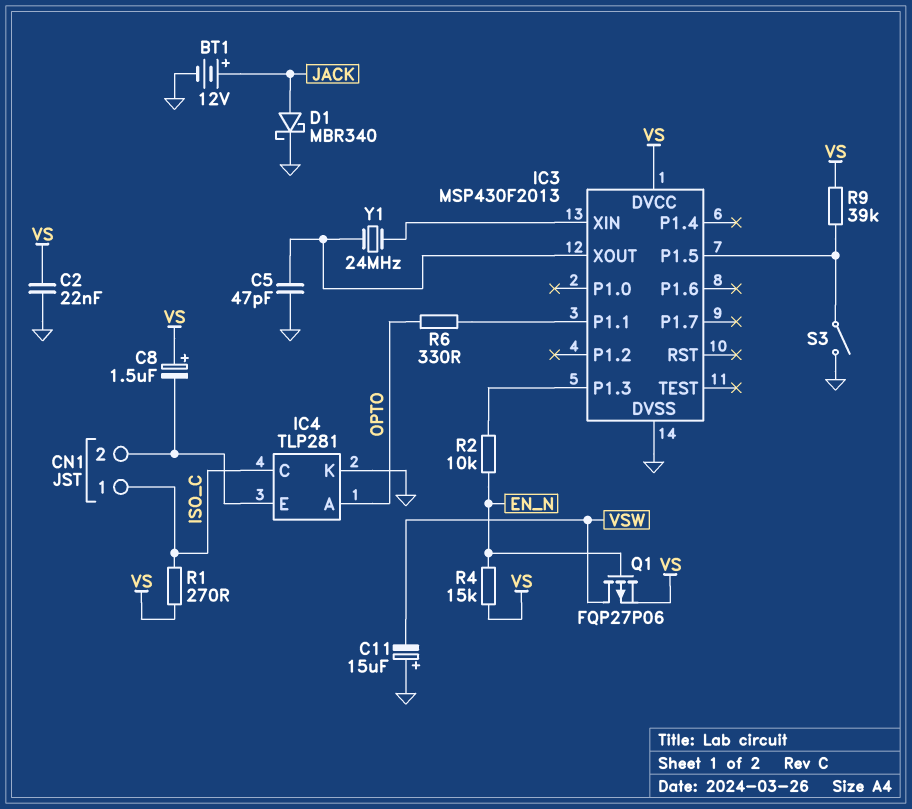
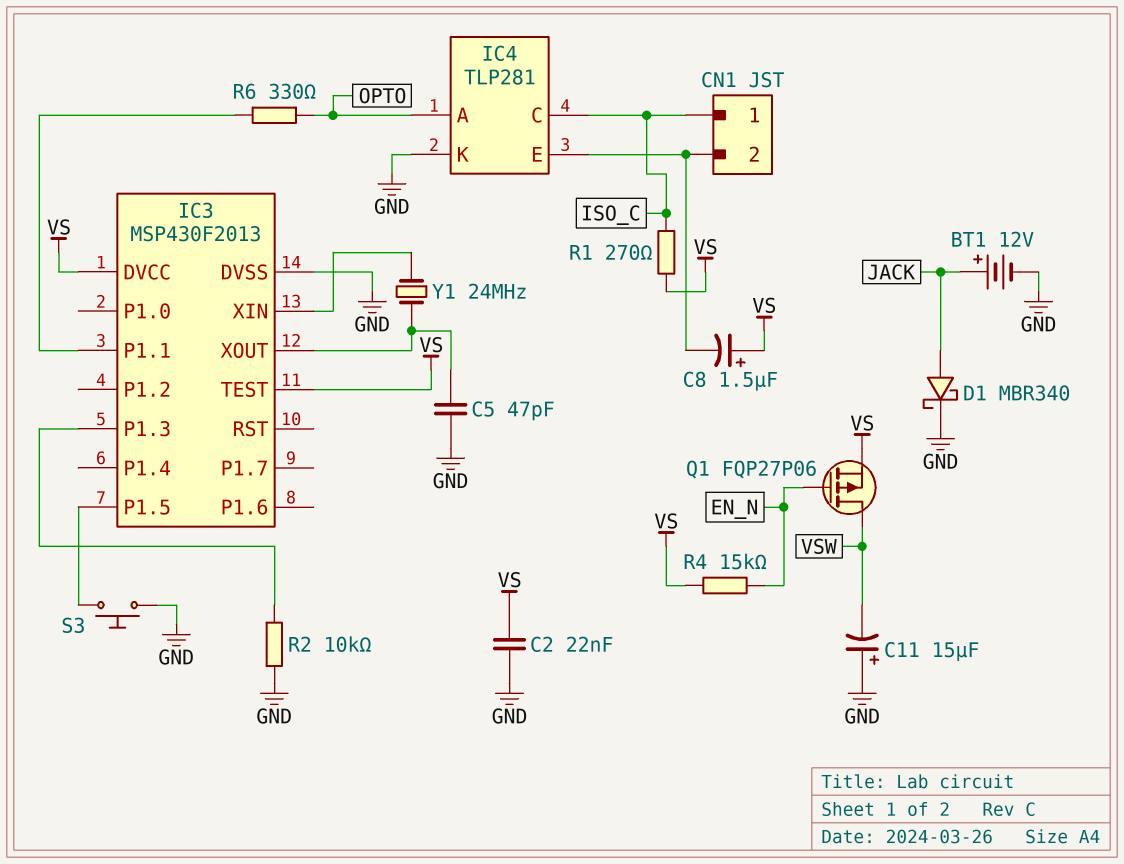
IC3 pin TEST: none -> VS
R2: 10k (EN_N, IC3/P1.3) -> 10k (GND, IC3/P1.3)
R9: 39k (IC3/P1.5, VS) -> none
S3: switch (GND, IC3/P1.5) -> button (GND, IC3/P1.5)

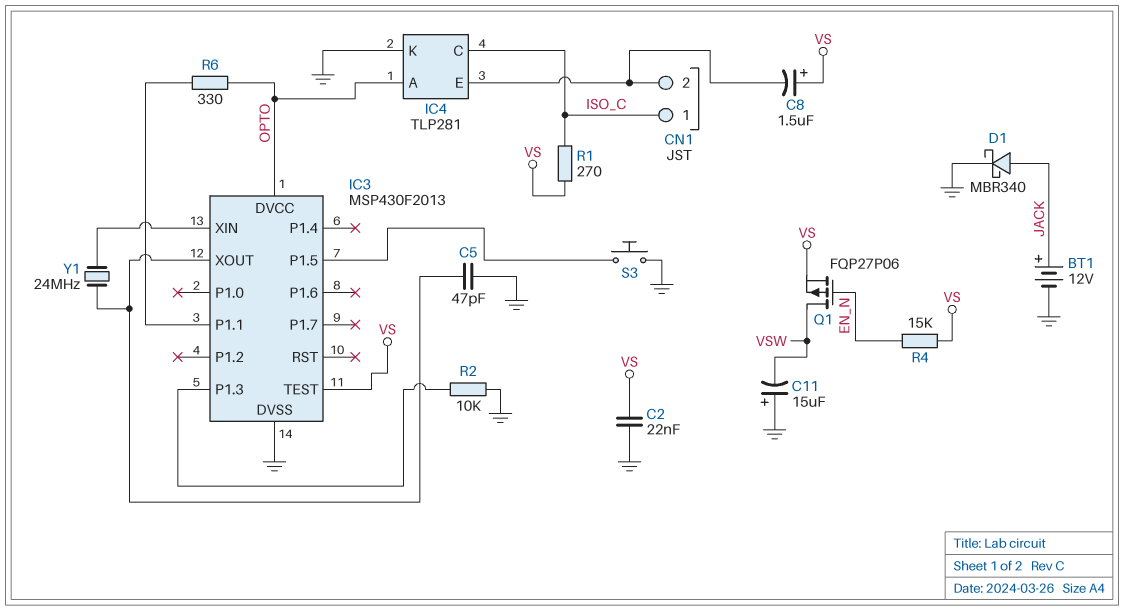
IC3 pin DVCC: VS -> OPTO

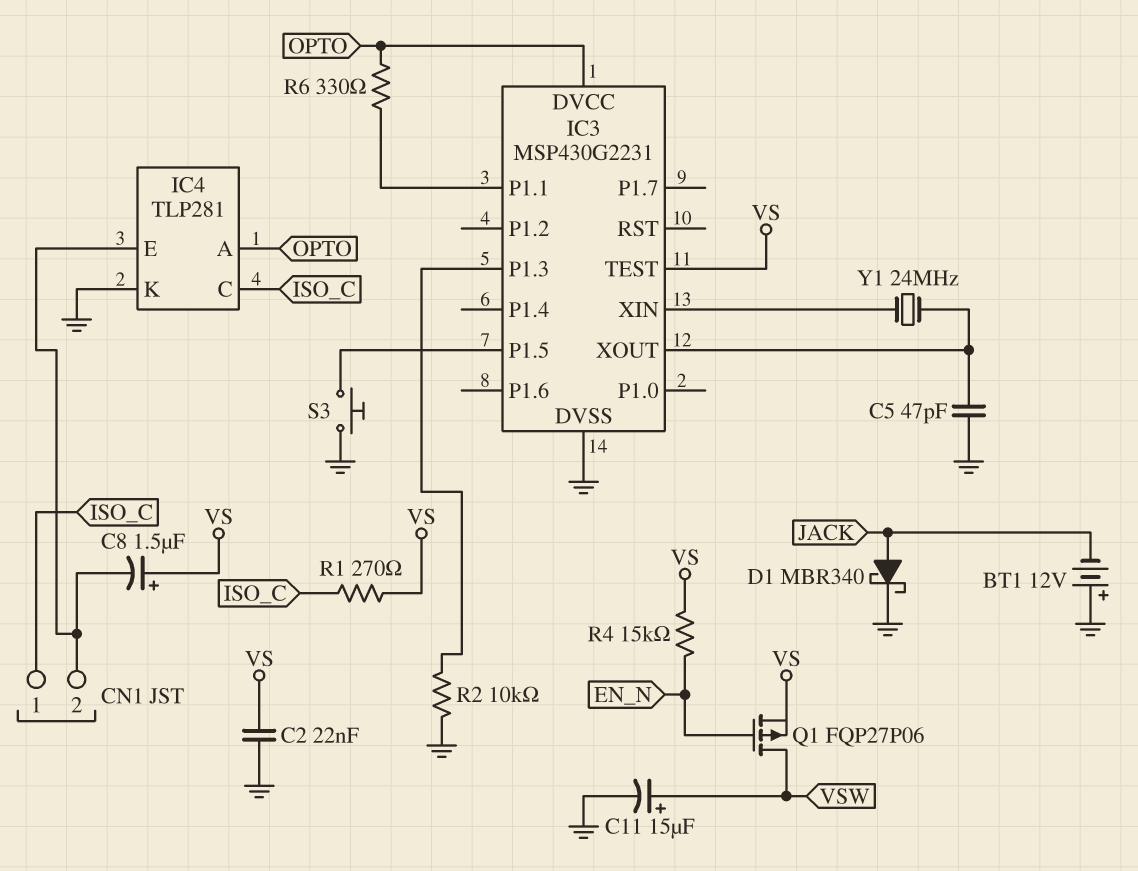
BT1: 12V (plus JACK, minus GND) -> 12V (plus GND, minus JACK)
C11: 15uF (plus GND, minus VSW) -> 15uF (plus VSW, minus GND)
IC3: MSP430F2013 -> MSP430G2231

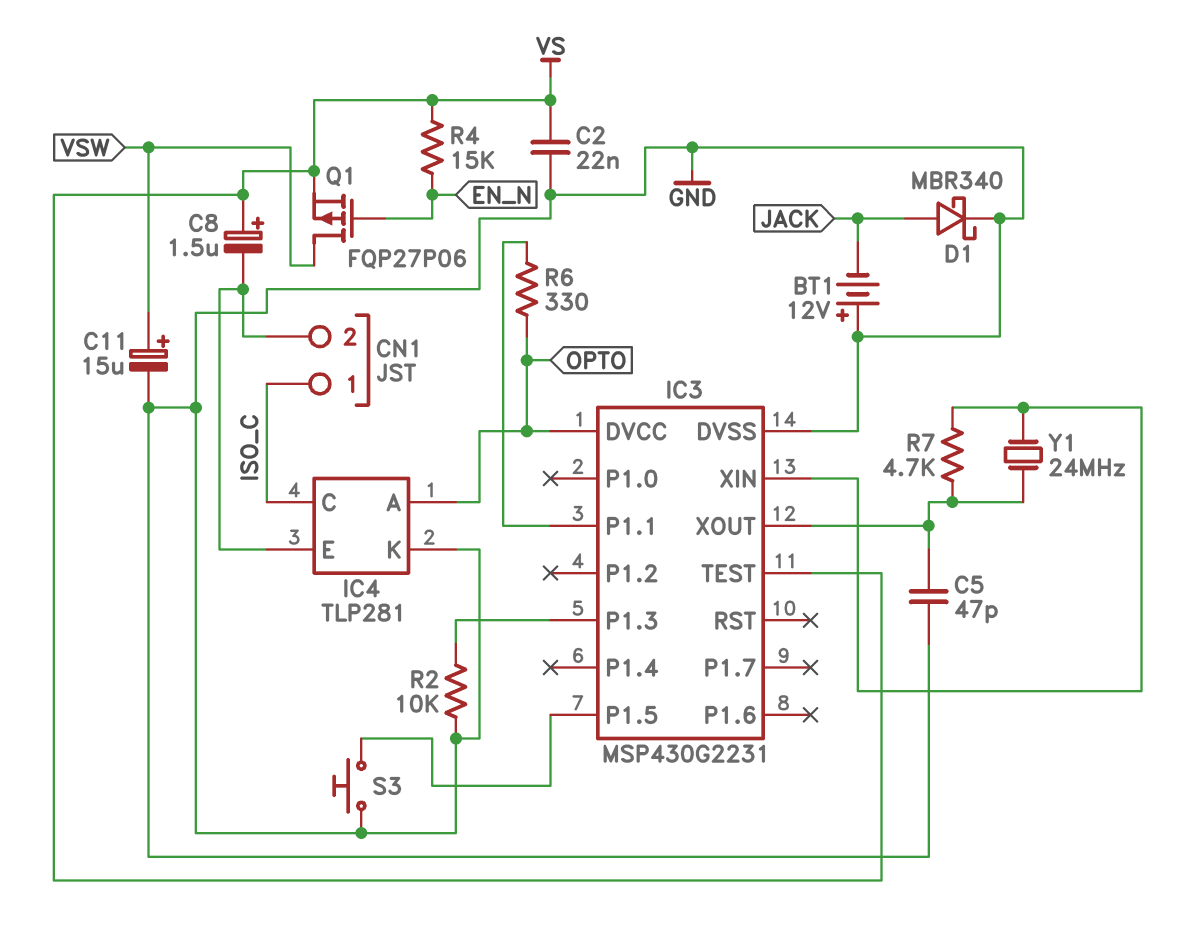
R1: 270 (ISO_C, VS) -> none
R7: none -> 4.7k (IC3/XIN, IC3/XOUT)

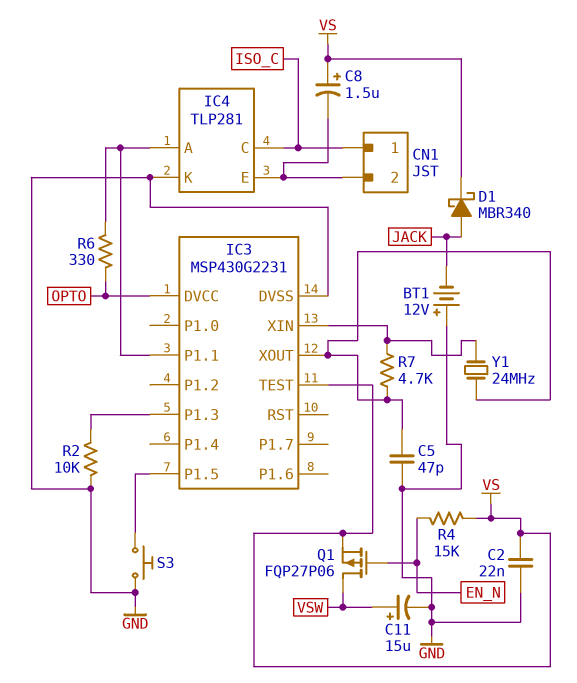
D1: schottky MBR340 (A JACK, K GND) -> schottky MBR340 (A JACK, K VS)
IC4 pin A: OPTO -> IC3/P1.1

